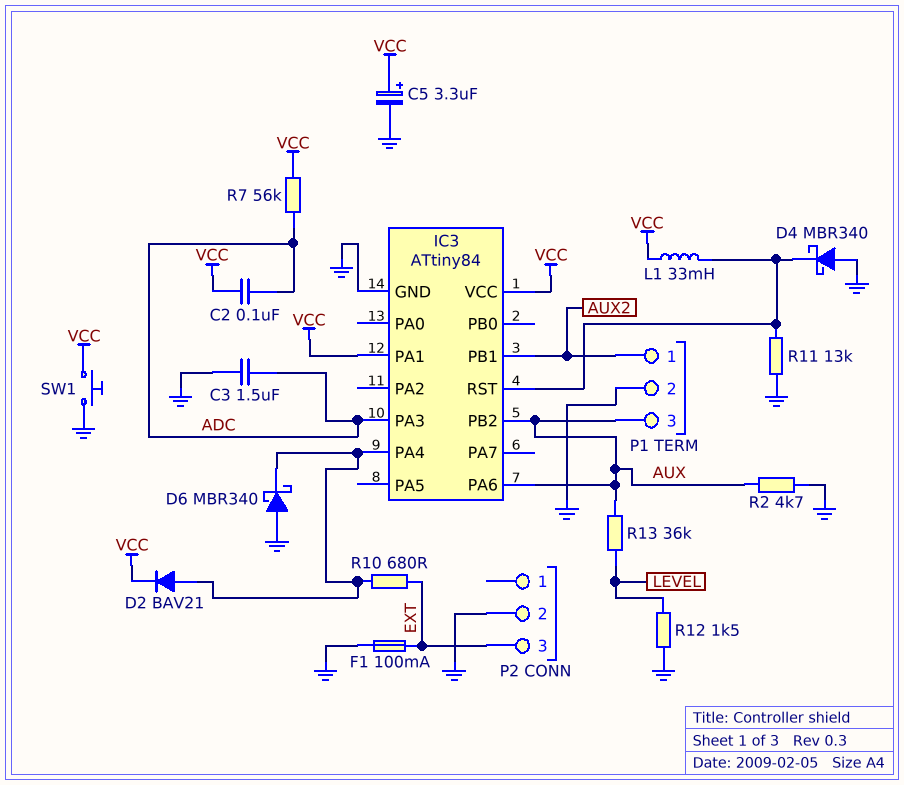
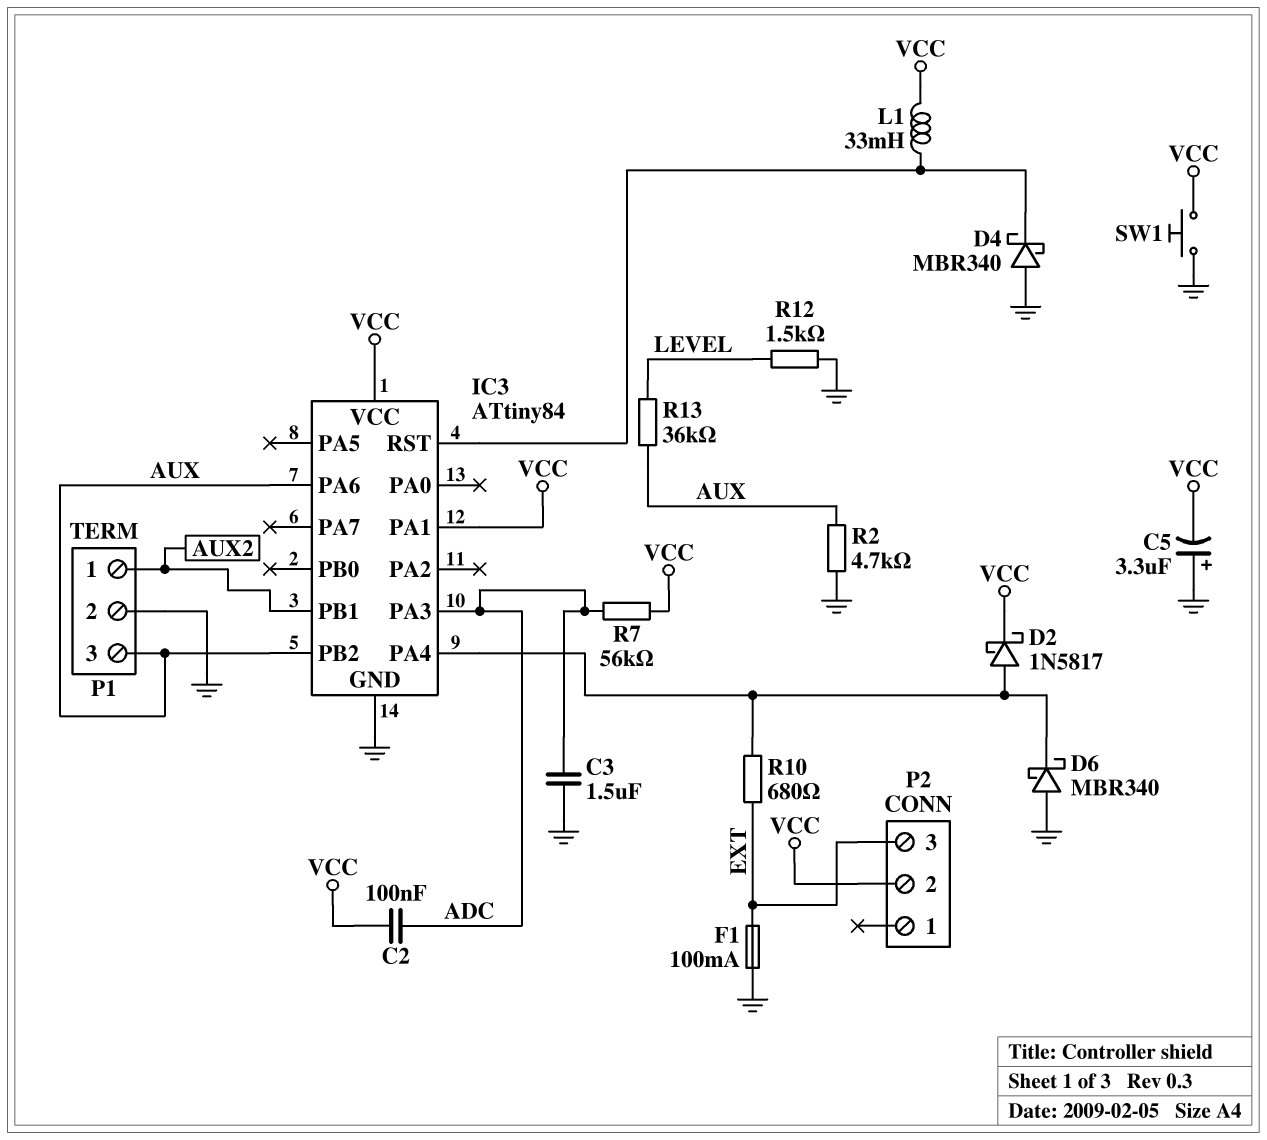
C5: 3.3uF (plus VCC, minus GND) -> 3.3uF (plus GND, minus VCC)
D2: diode BAV21 (A IC3/PA4, K VCC) -> schottky 1N5817 (A IC3/PA4, K VCC)
P2 pin 2: GND -> VCC
R11: 13k (GND, IC3/RST) -> none

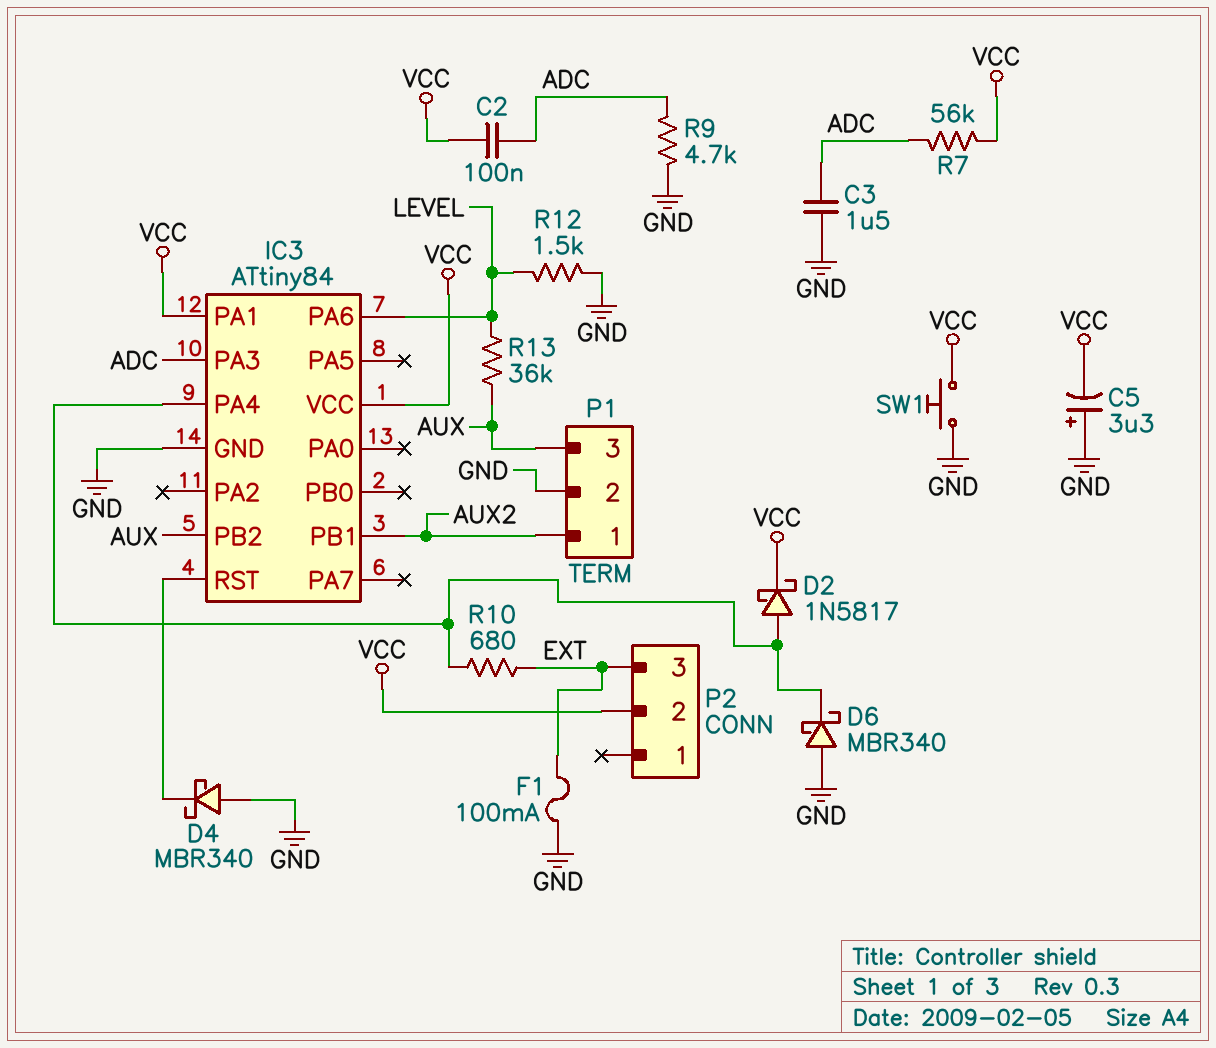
IC3 pin PA6: AUX -> LEVEL
L1: 33mH (IC3/RST, VCC) -> none
R2: 4.7k (AUX, GND) -> none
R9: none -> 4.7k (ADC, GND)

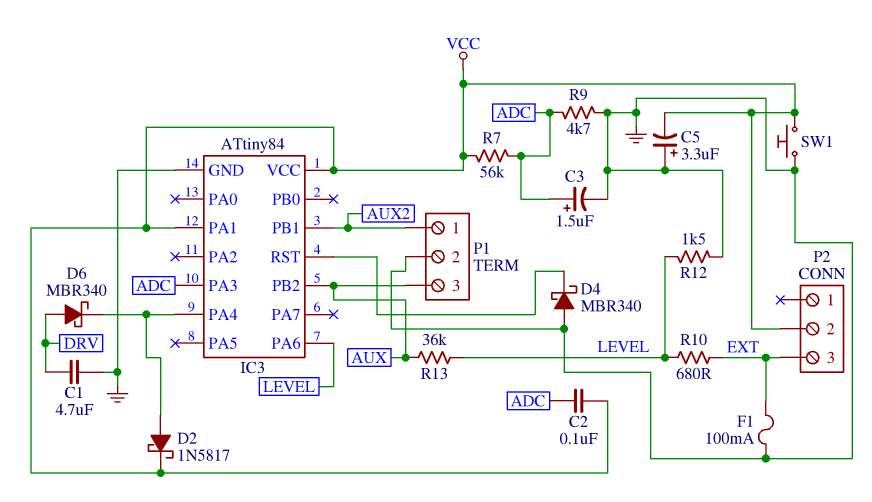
C1: none -> 4.7uF (DRV, GND)
C3: 1.5uF (ADC, GND) -> 1.5uF (plus ADC, minus GND)
D6: schottky MBR340 (A GND, K IC3/PA4) -> schottky MBR340 (A DRV, K IC3/PA4)
R10: 680 (EXT, IC3/PA4) -> 680 (EXT, LEVEL)

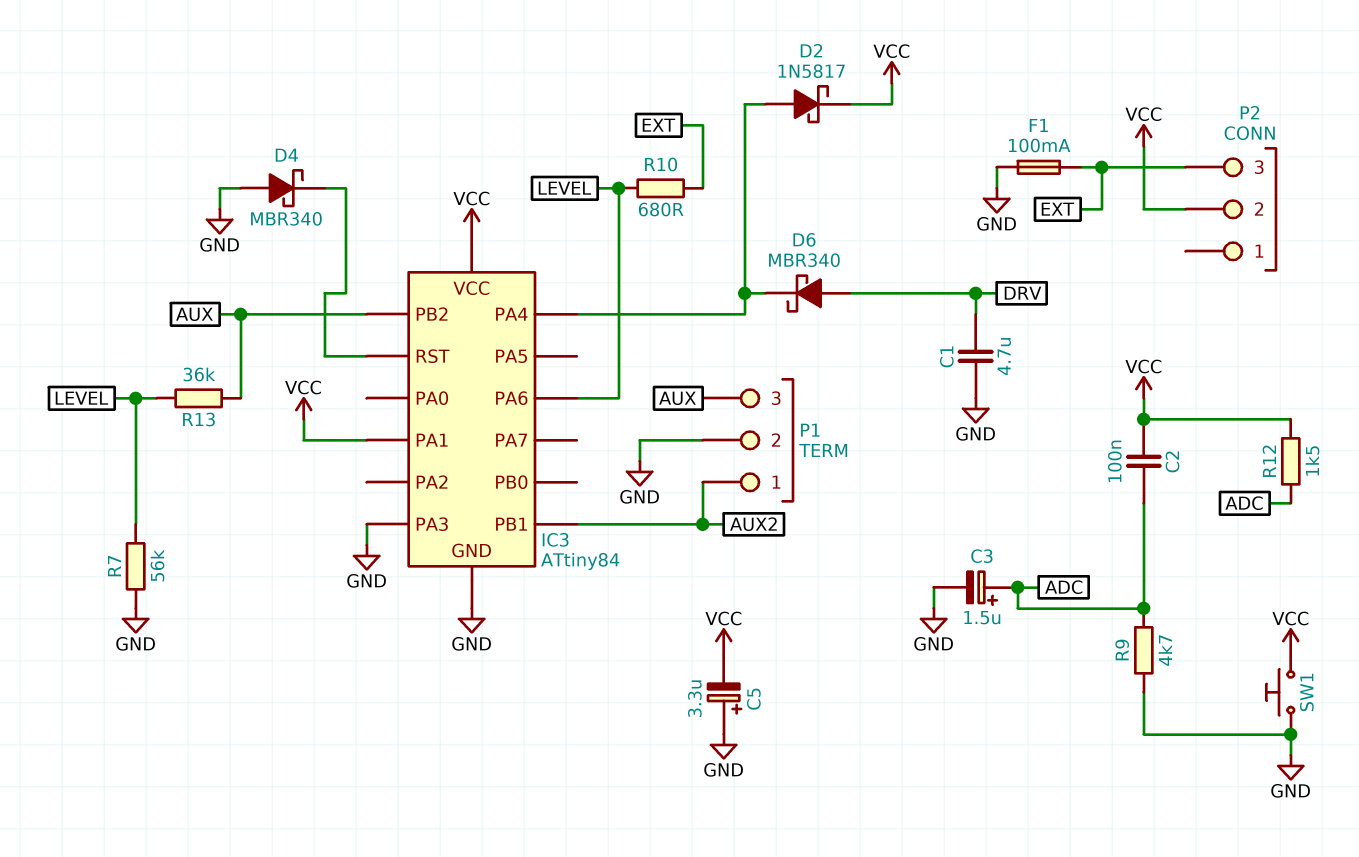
IC3 pin PA3: ADC -> GND
R7: 56k (ADC, VCC) -> 56k (GND, LEVEL)
R12: 1.5k (GND, LEVEL) -> 1.5k (ADC, VCC)

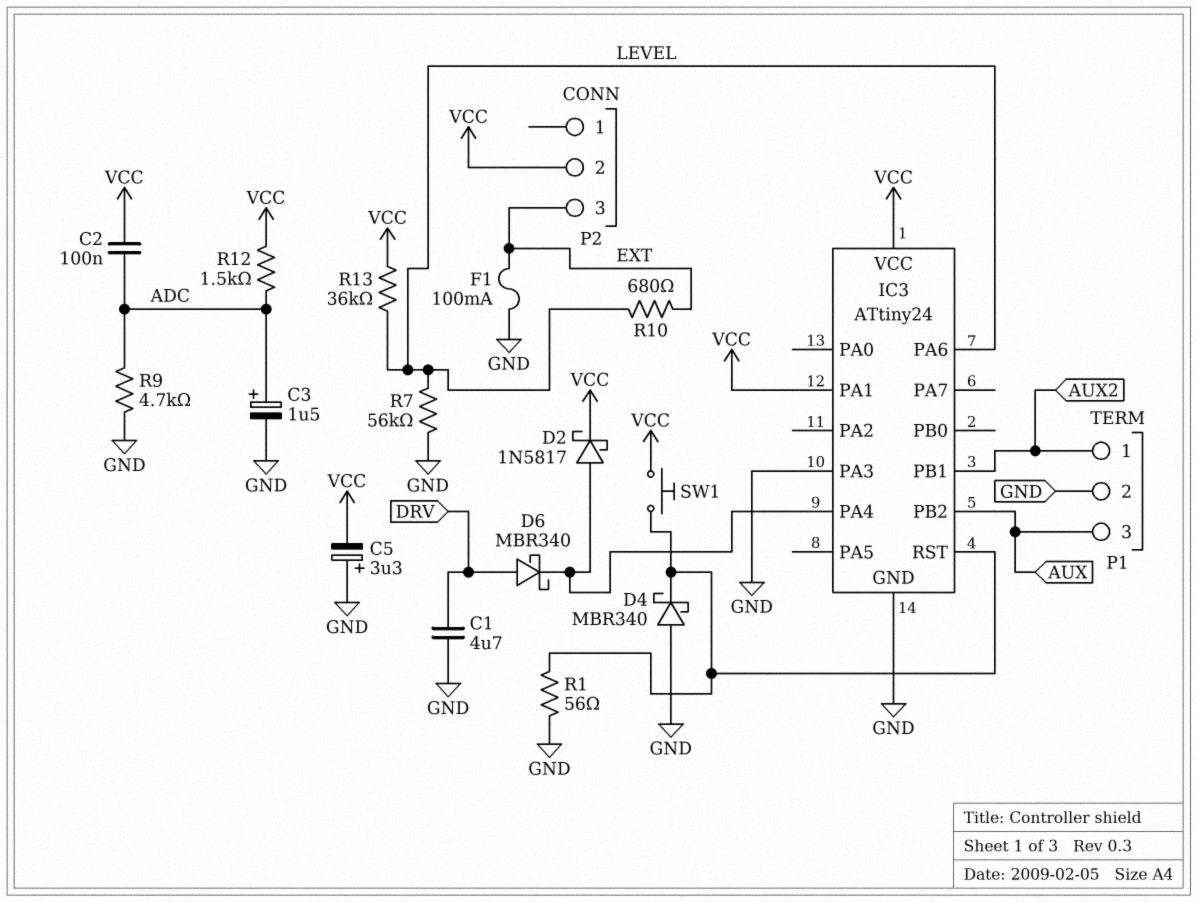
IC3: ATtiny84 -> ATtiny24
R1: none -> 56 (GND, IC3/RST)
R13: 36k (AUX, LEVEL) -> 36k (LEVEL, VCC)
SW1: button (GND, VCC) -> button (IC3/RST, VCC)

